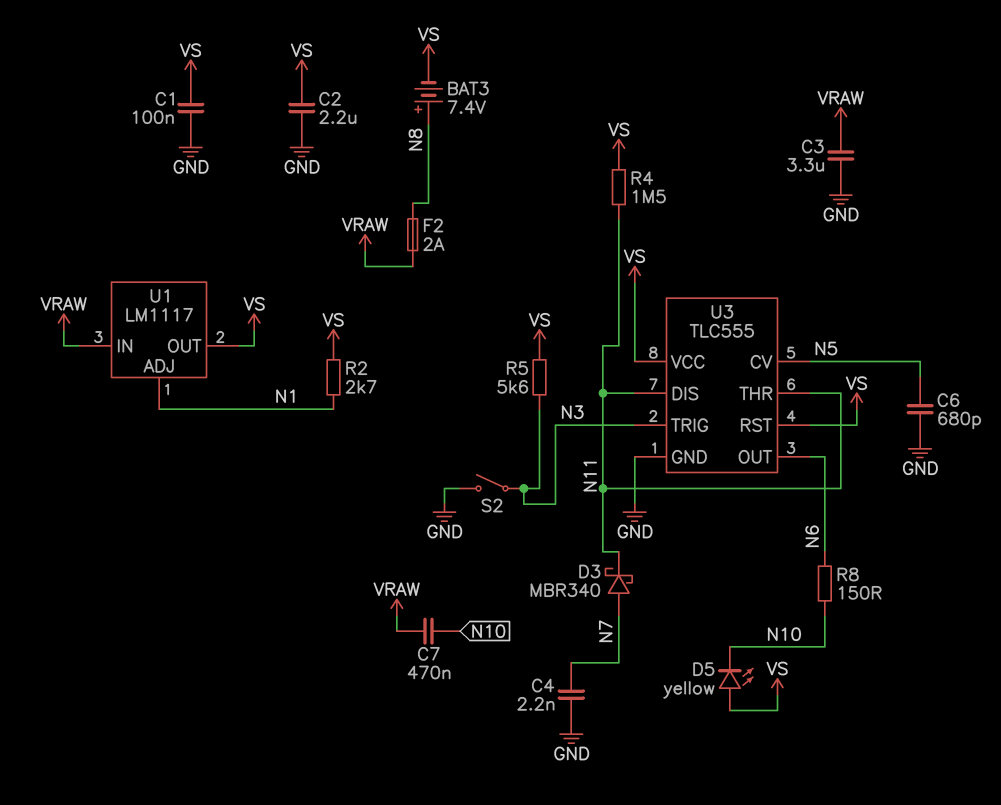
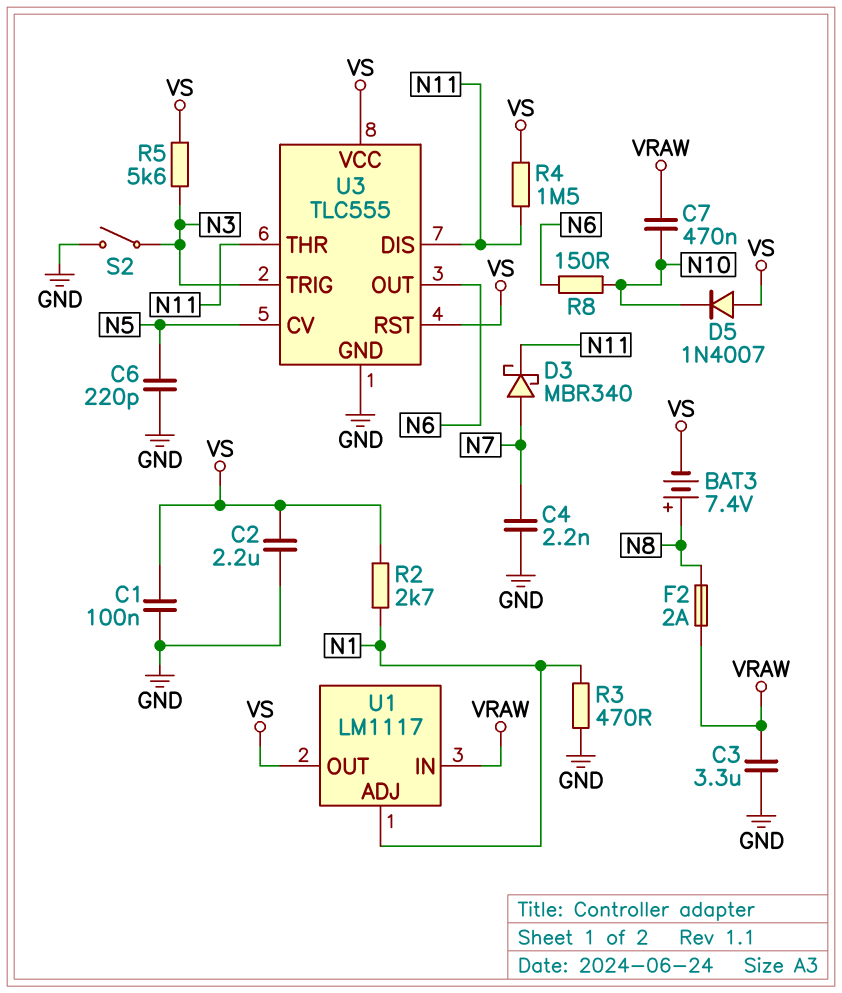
C6: 680pF (GND, N5) -> 220pF (GND, N5)
D5: LED yellow (A VS, K N10) -> diode 1N4007 (A VS, K N10)
R3: none -> 470 (GND, N1)

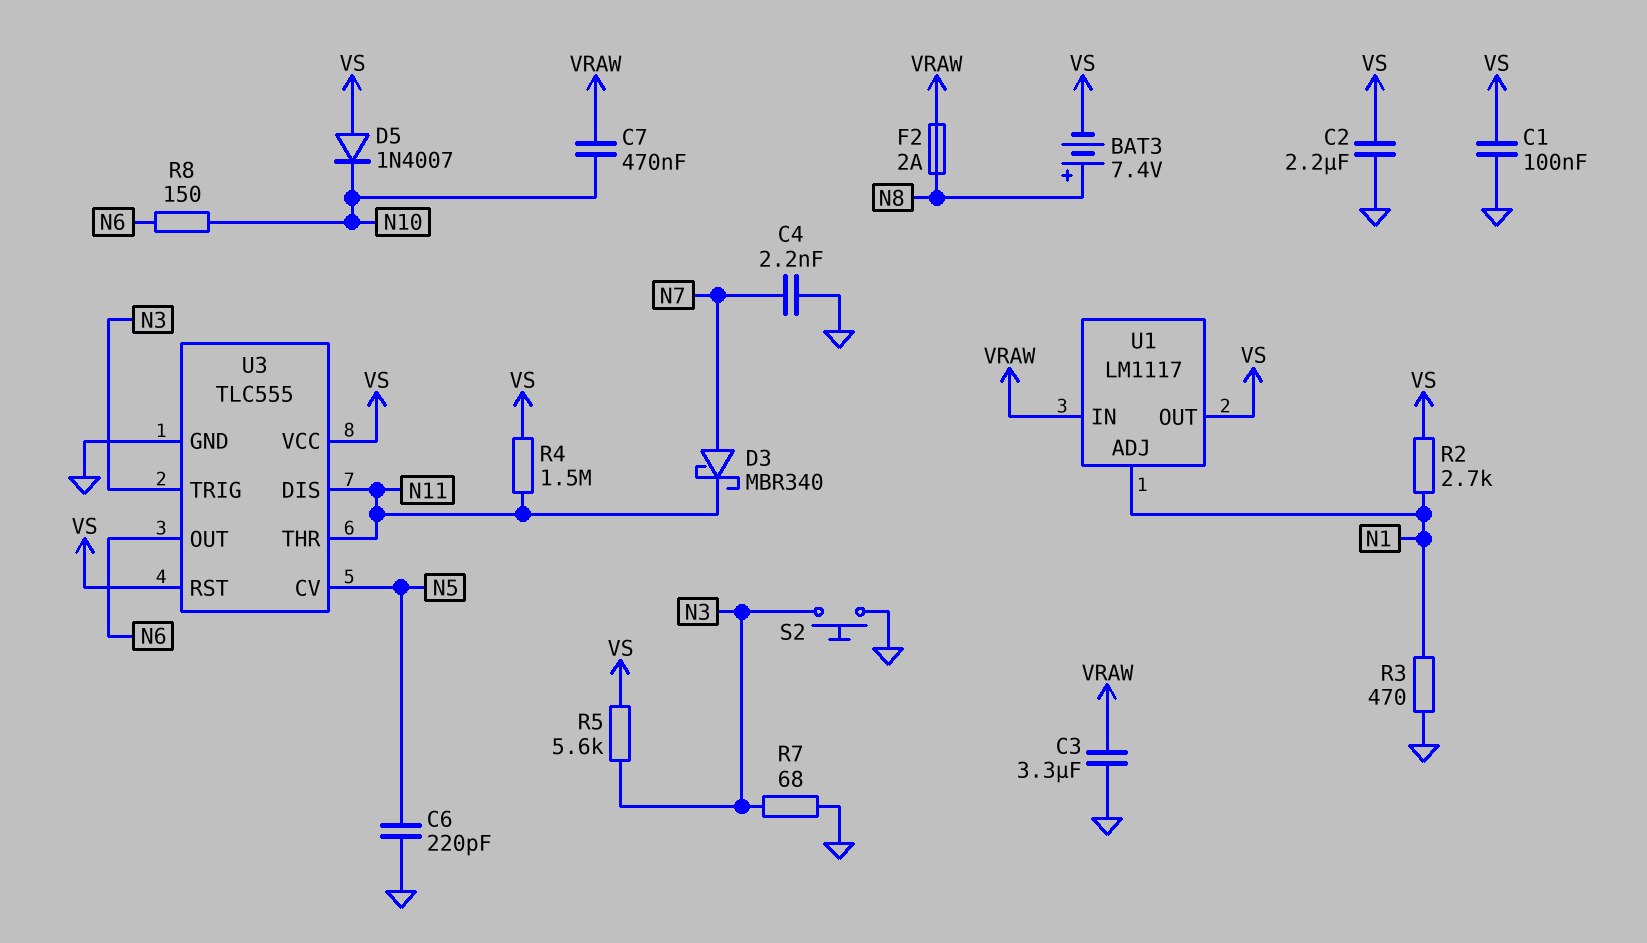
R7: none -> 68 (GND, N3)
S2: switch (GND, N3) -> button (GND, N3)

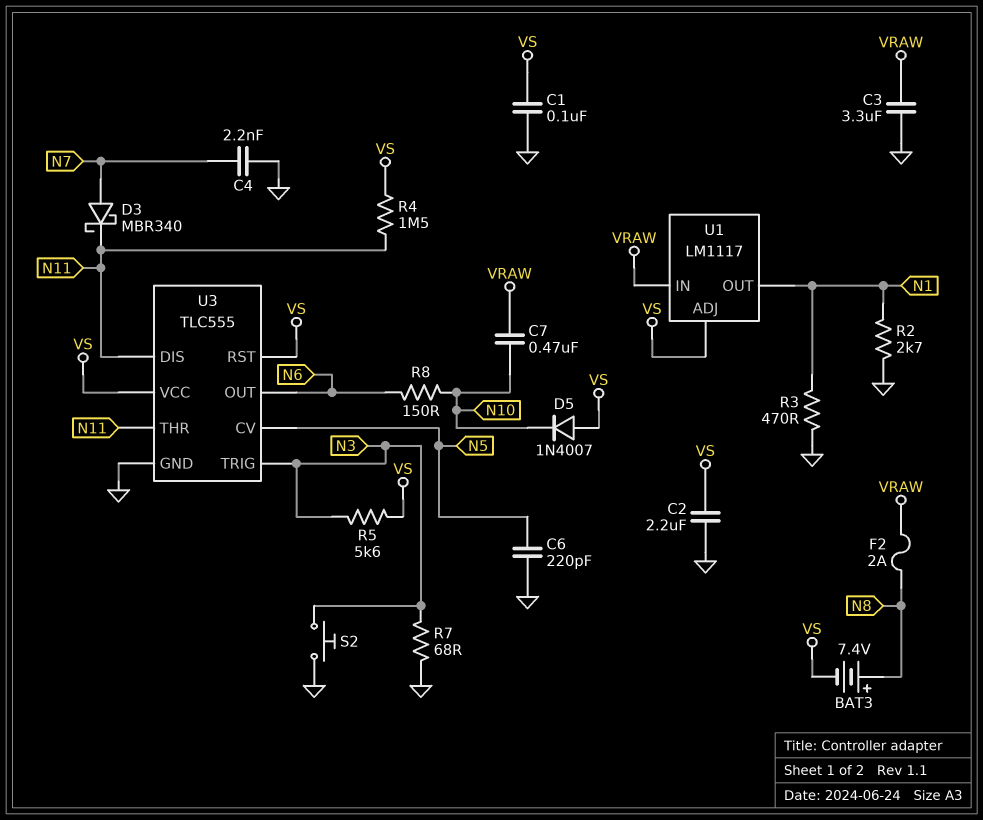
R2: 2.7k (N1, VS) -> 2.7k (GND, N1)
U1 pin ADJ: N1 -> VS
U1 pin OUT: VS -> N1

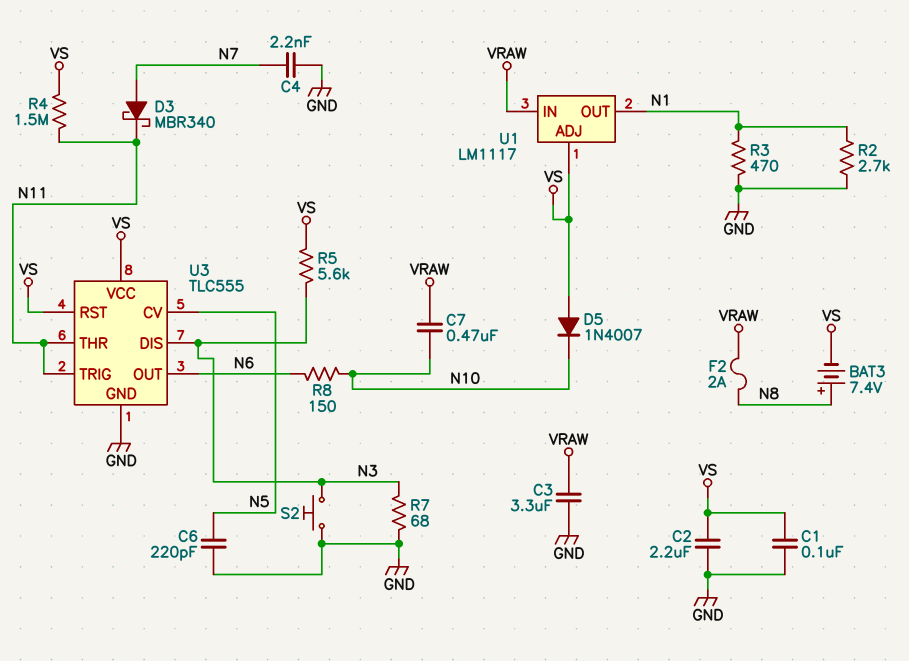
U3 pin DIS: N11 -> N3
U3 pin TRIG: N3 -> N11

